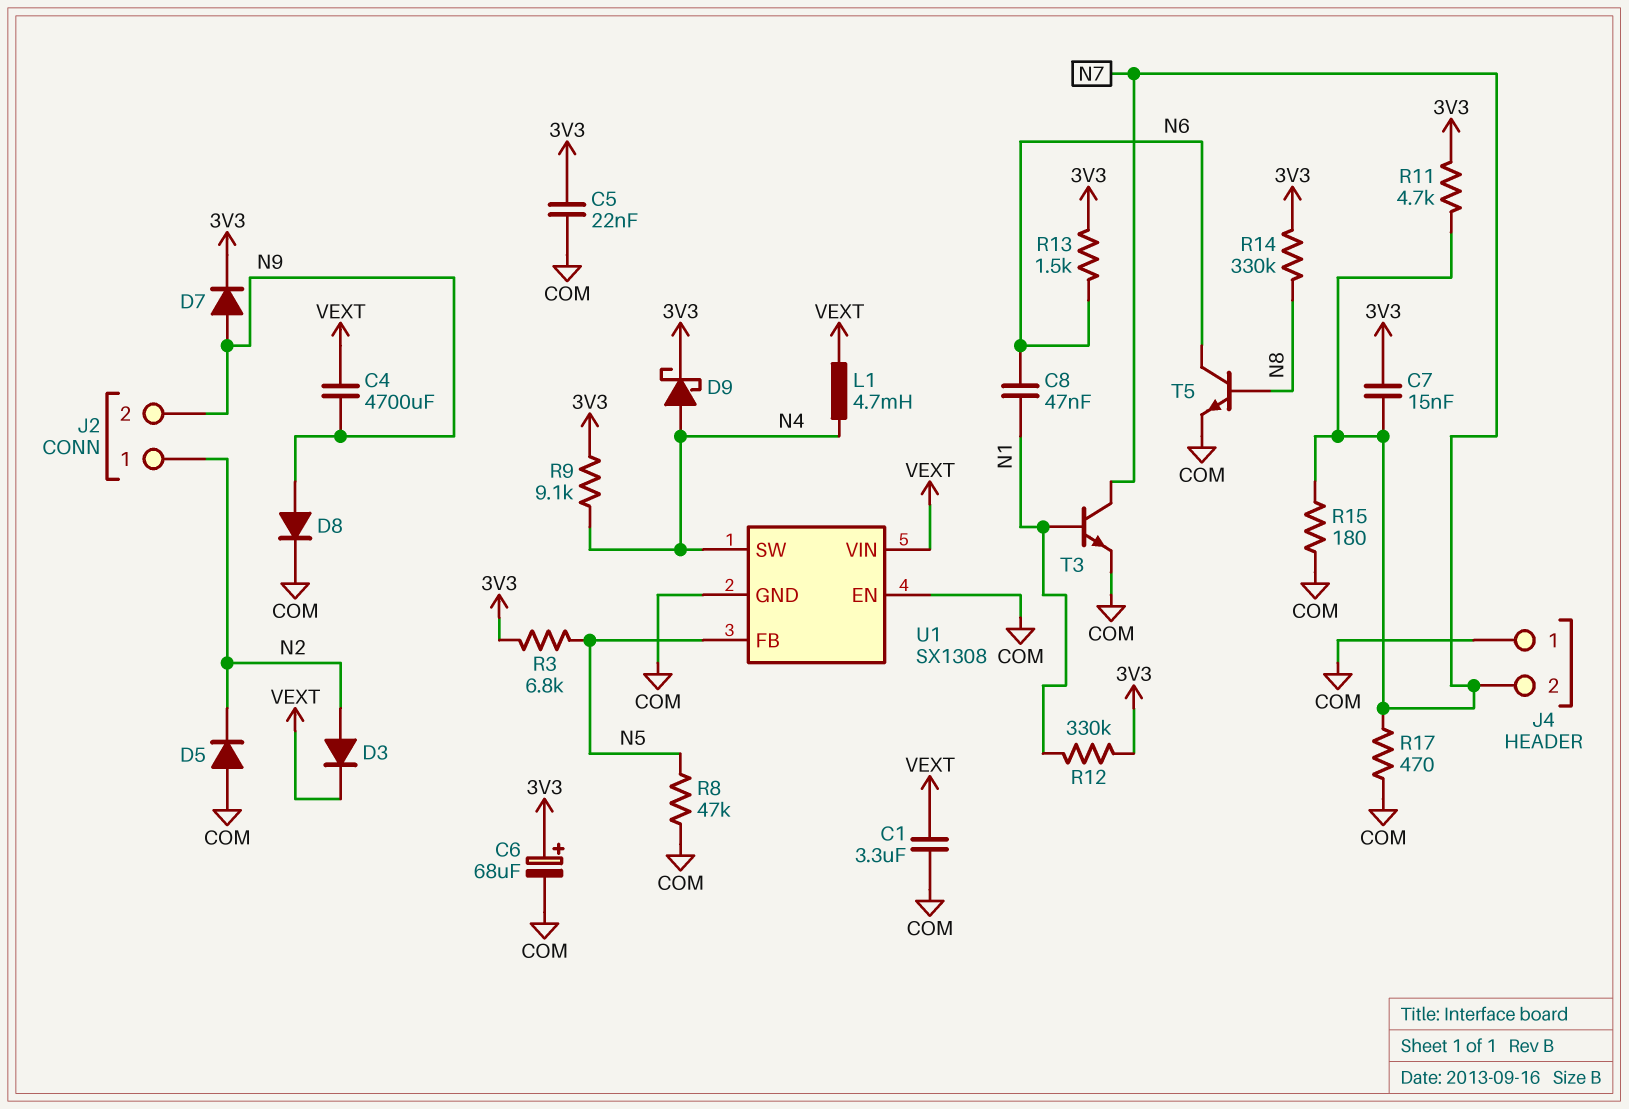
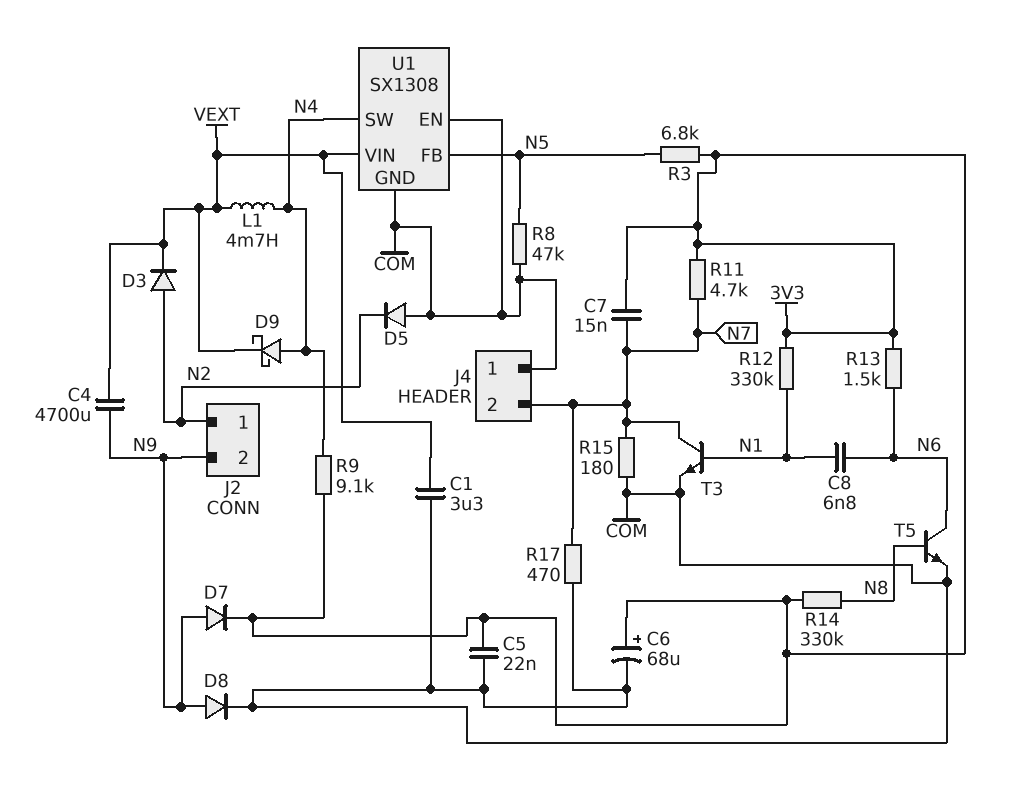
C8: 47nF (N1, N6) -> 6.8nF (N1, N6)
D9: schottky (A N4, K 3V3) -> schottky (A N4, K VEXT)

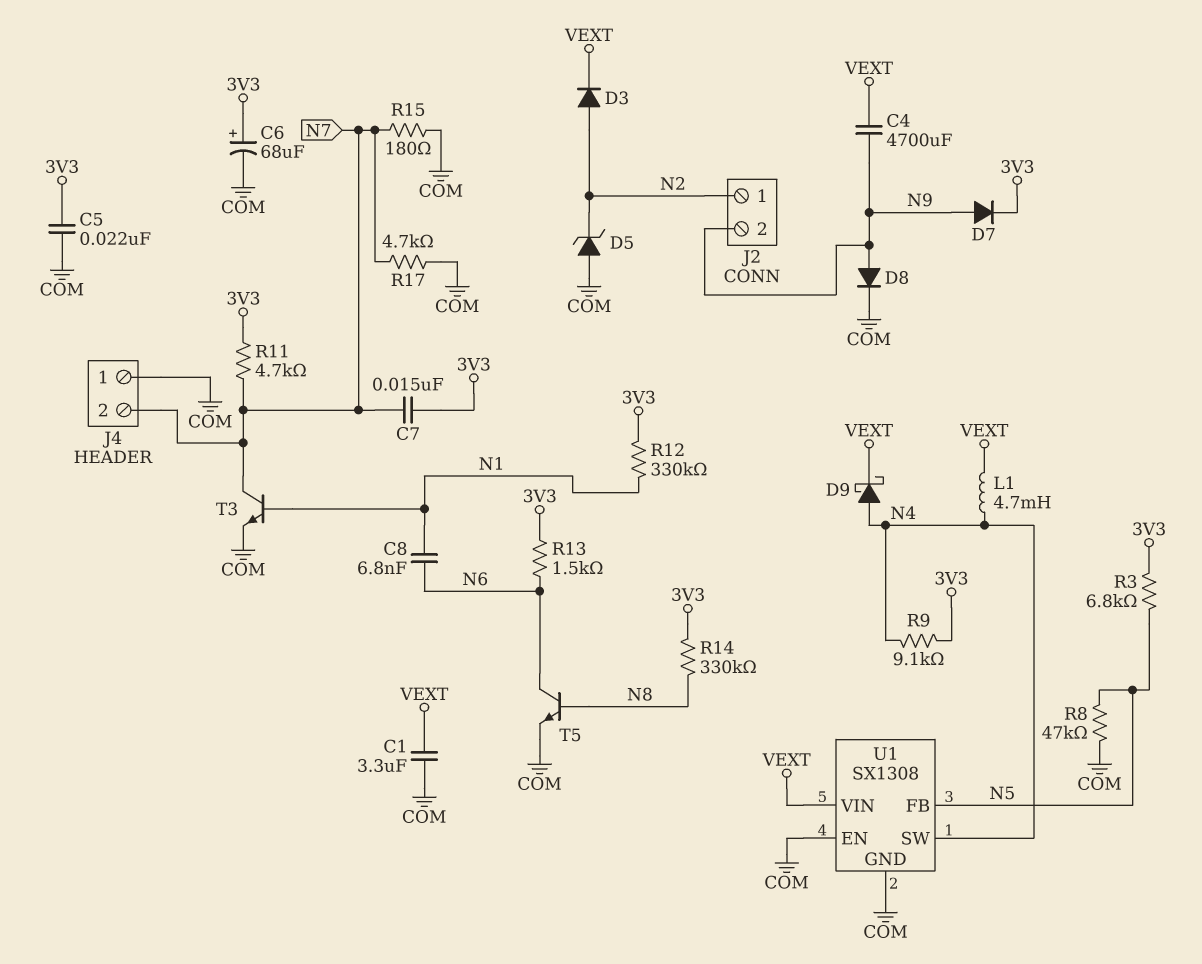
D5: diode (A COM, K N2) -> zener (A COM, K N2)
R17: 470 (COM, N7) -> 4.7k (COM, N7)

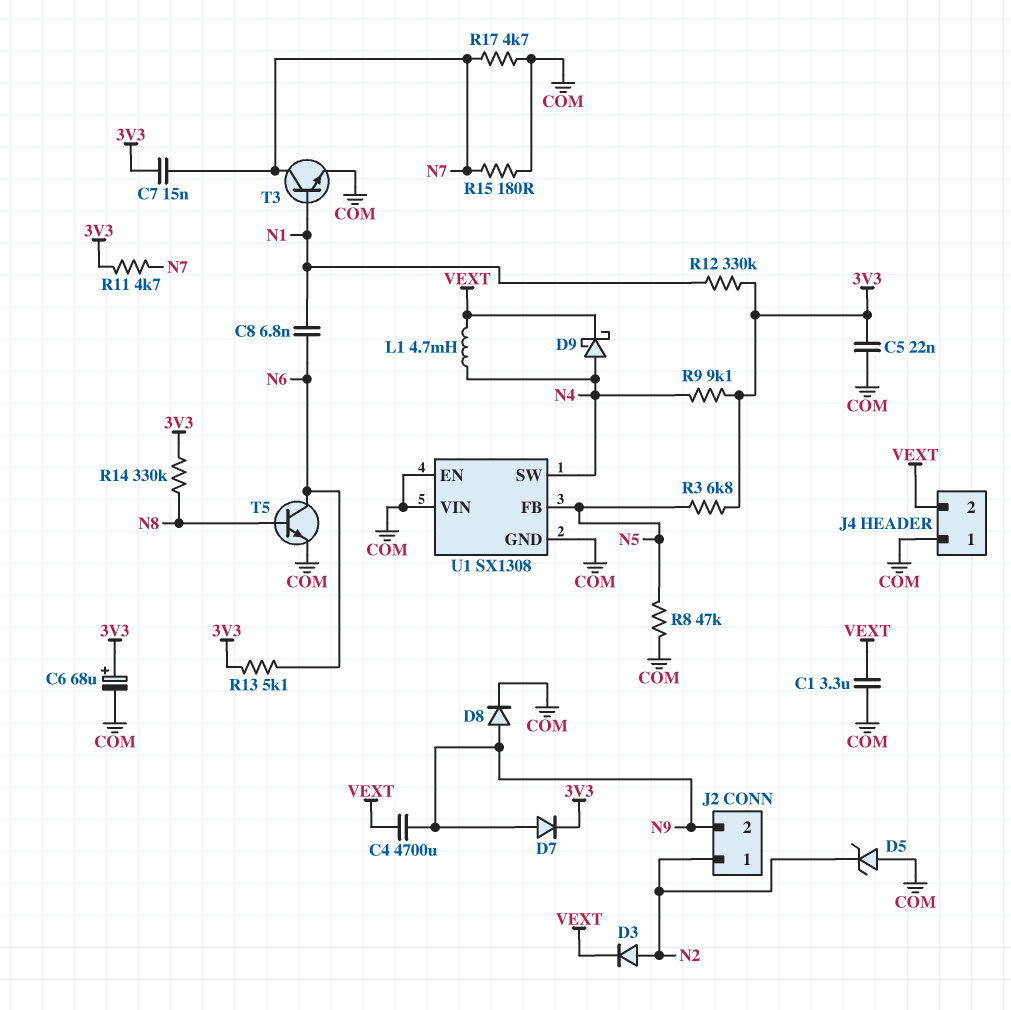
J4 pin 2: N7 -> VEXT
R13: 1.5k (3V3, N6) -> 5.1k (3V3, N6)
U1 pin VIN: VEXT -> COM

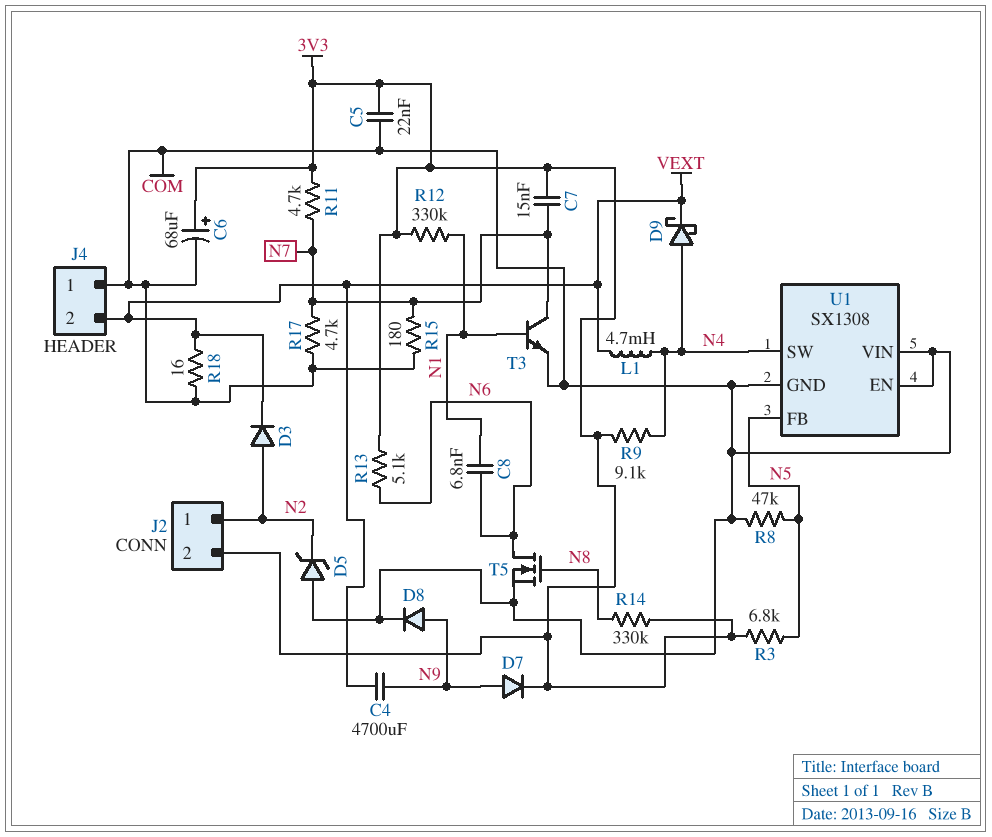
C1: 3.3uF (COM, VEXT) -> none
J2 pin 2: N9 -> 3V3
R18: none -> 16 (COM, VEXT)
T5: NPN (B N8, C N6, E COM) -> NMOS (G N8, D N6, S COM)

